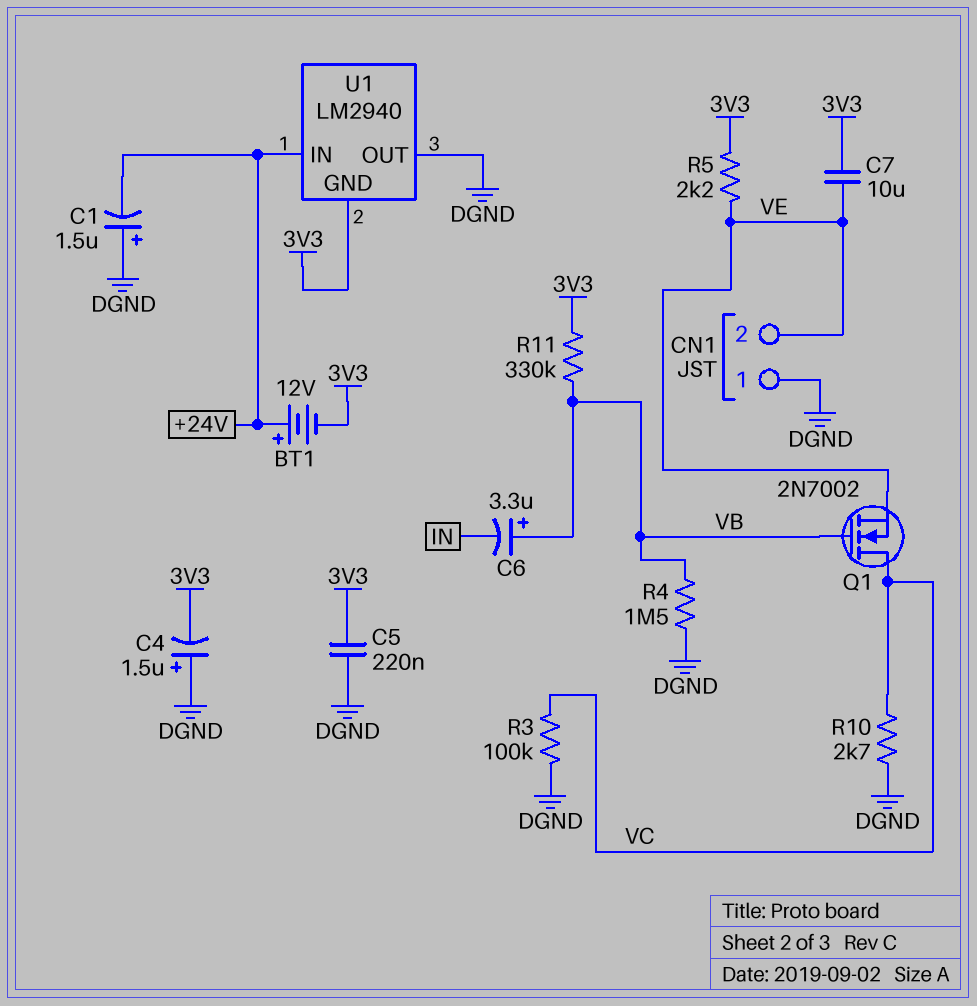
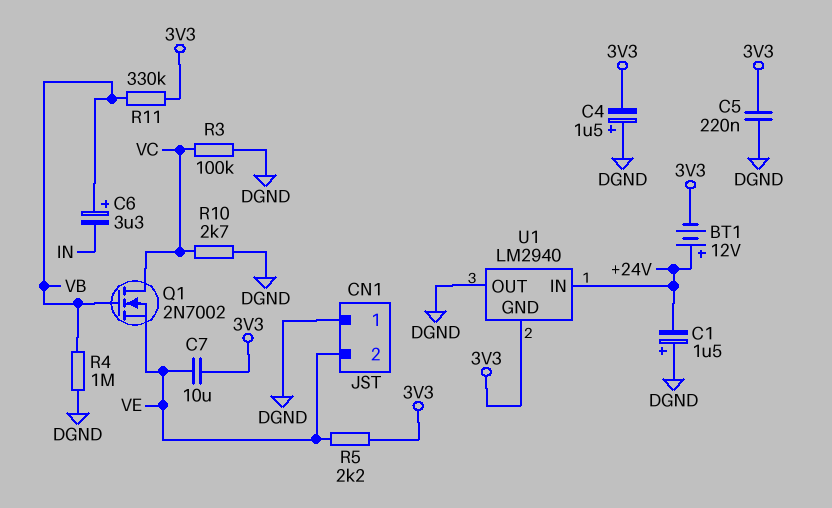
R4: 1.5M (DGND, VB) -> 1M (DGND, VB)

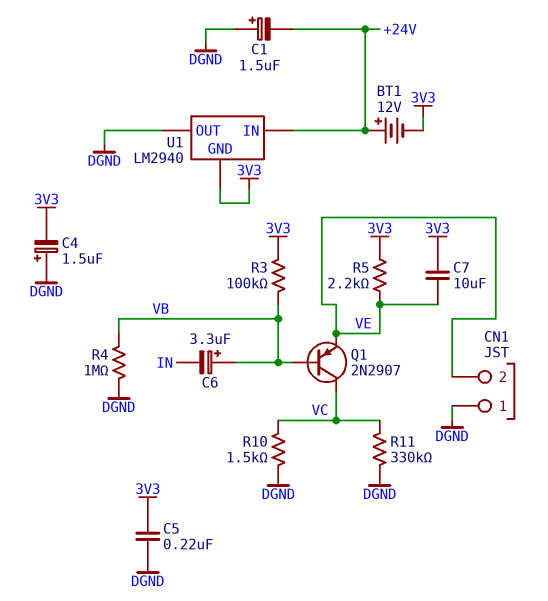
Q1: NMOS 2N7002 (G VB, D VC, S VE) -> PNP 2N2907 (B VB, C VC, E VE)
R3: 100k (DGND, VC) -> 100k (3V3, VB)
R10: 2.7k (DGND, VC) -> 1.5k (DGND, VC)
R11: 330k (3V3, VB) -> 330k (DGND, VC)

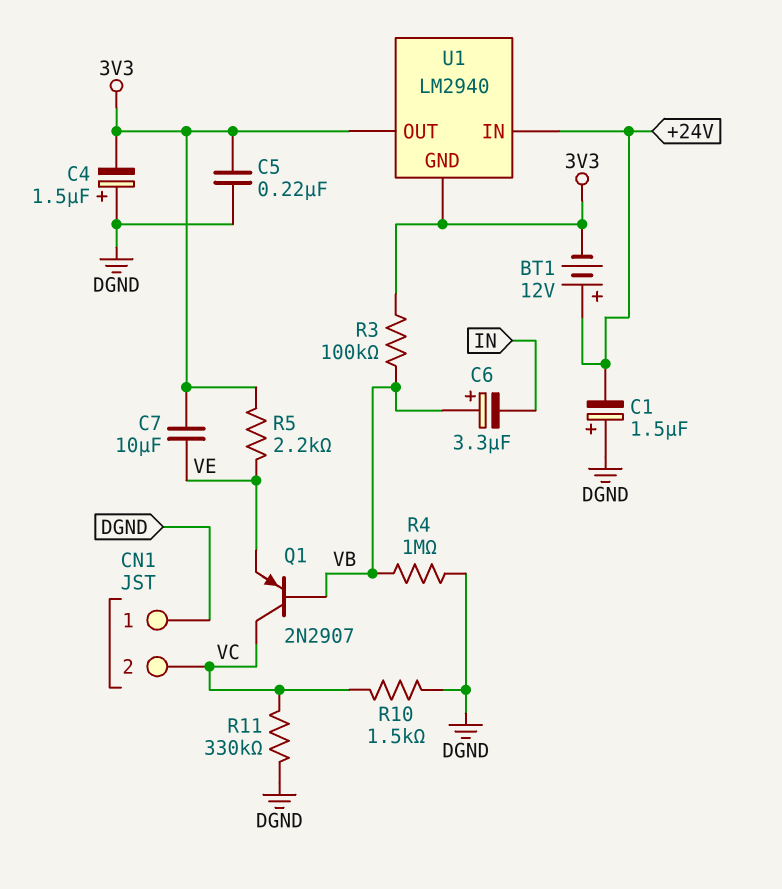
CN1 pin 2: VE -> VC
U1 pin OUT: DGND -> 3V3

